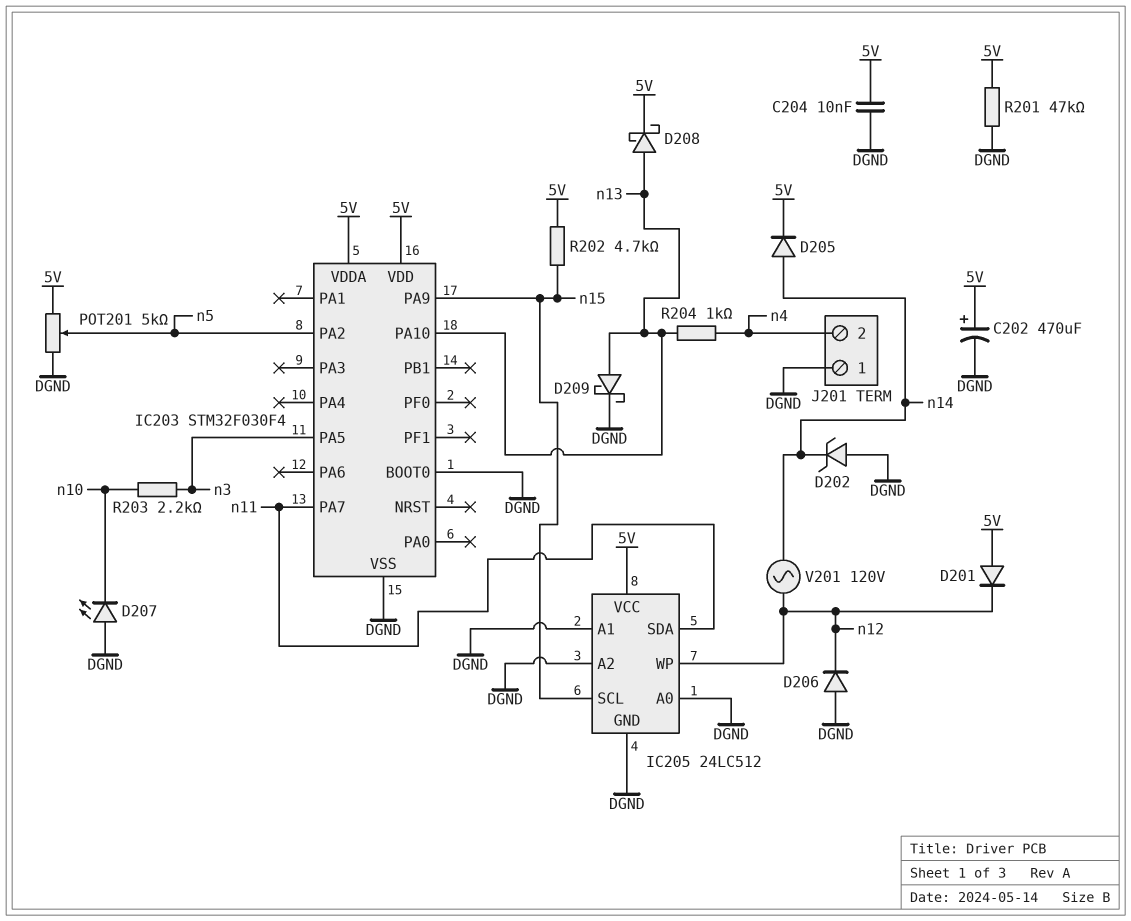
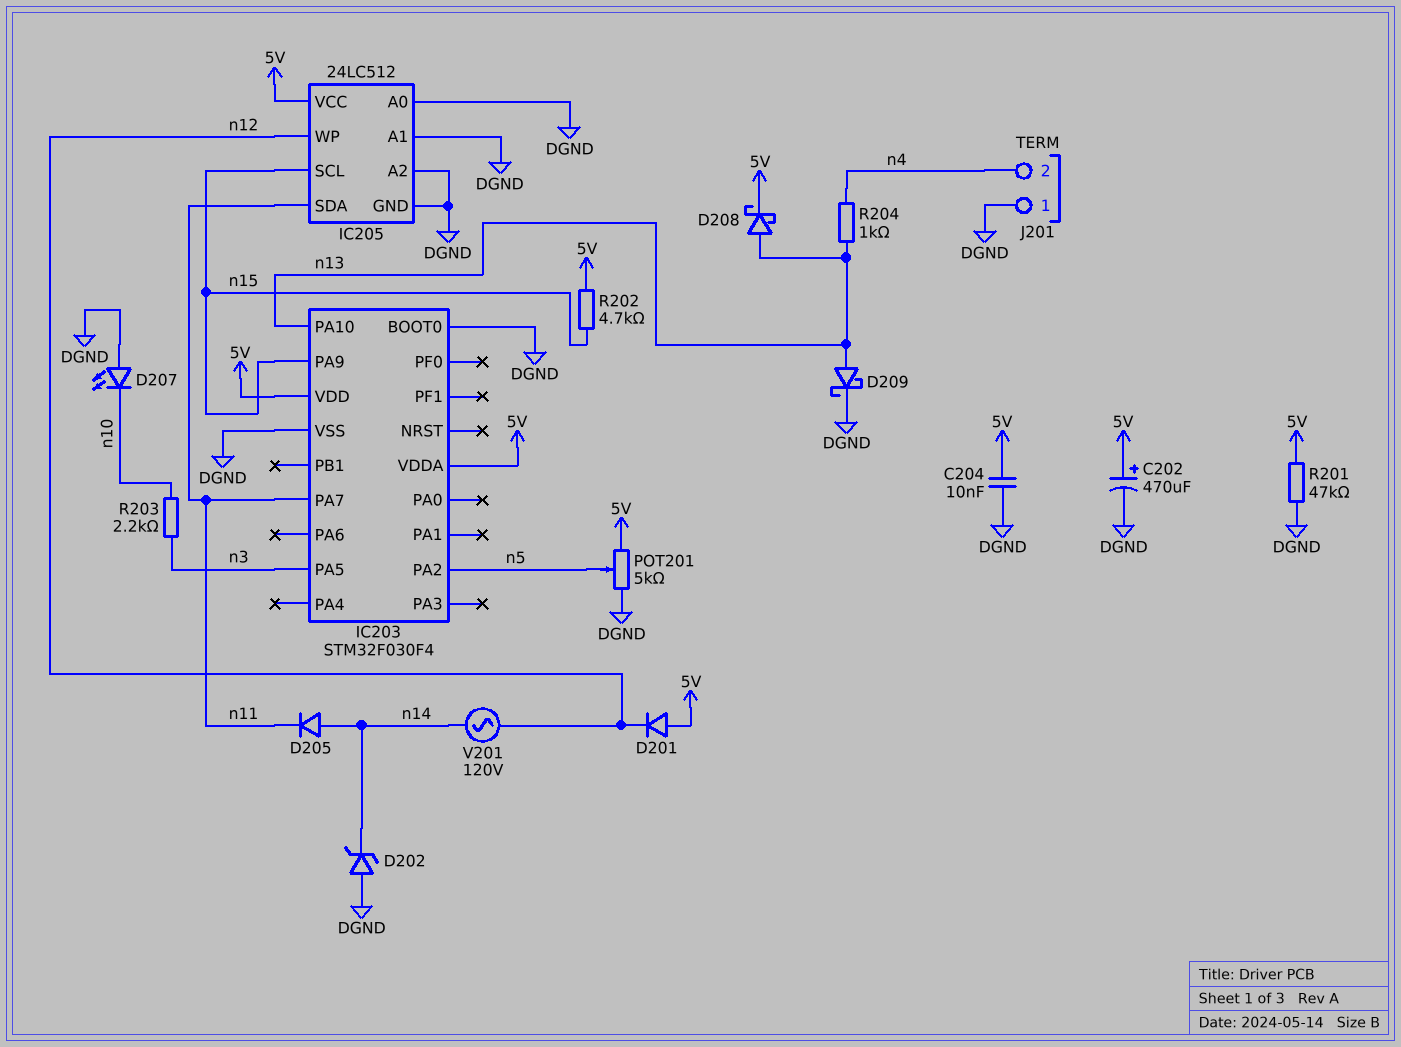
D205: diode (A n14, K 5V) -> diode (A n14, K n11)
D206: diode (A DGND, K n12) -> none

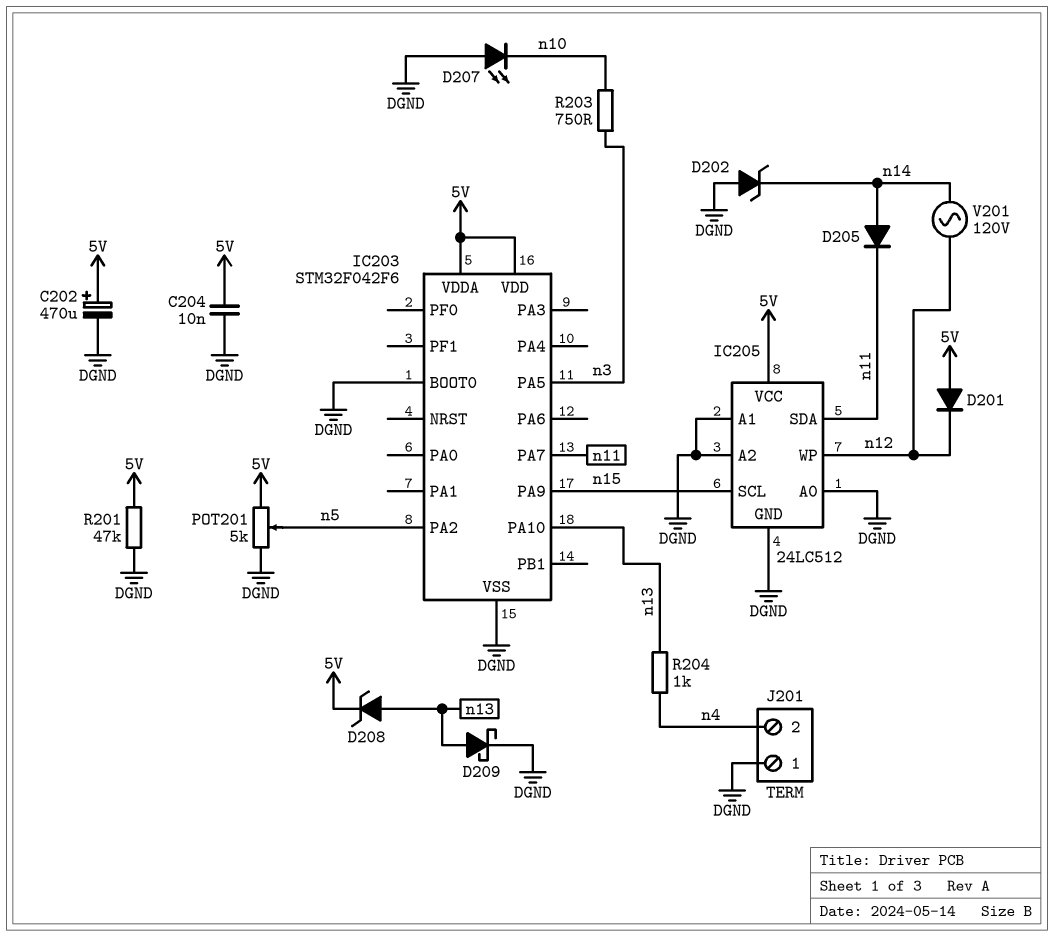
D208: schottky (A n13, K 5V) -> zener (A n13, K 5V)
IC203: STM32F030F4 -> STM32F042F6
R202: 4.7k (5V, n15) -> none
R203: 2.2k (n3, n10) -> 750 (n3, n10)

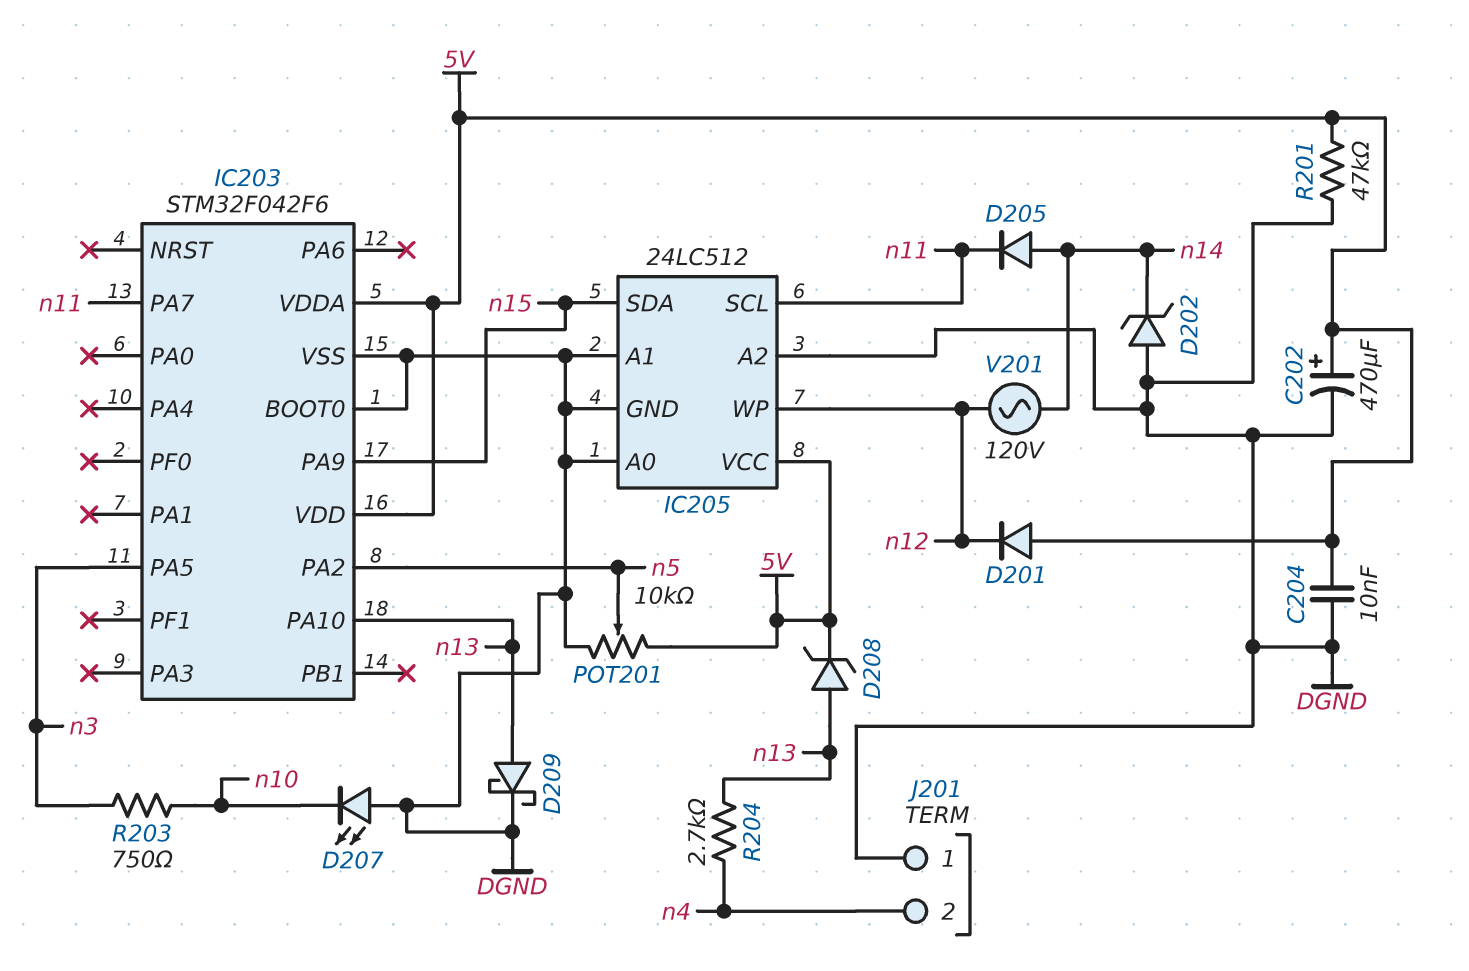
IC205 pin SCL: n15 -> n11
IC205 pin SDA: n11 -> n15
POT201: 5k (5V, DGND, wiper n5) -> 10k (5V, DGND, wiper n5)
R204: 1k (n4, n13) -> 2.7k (n4, n13)

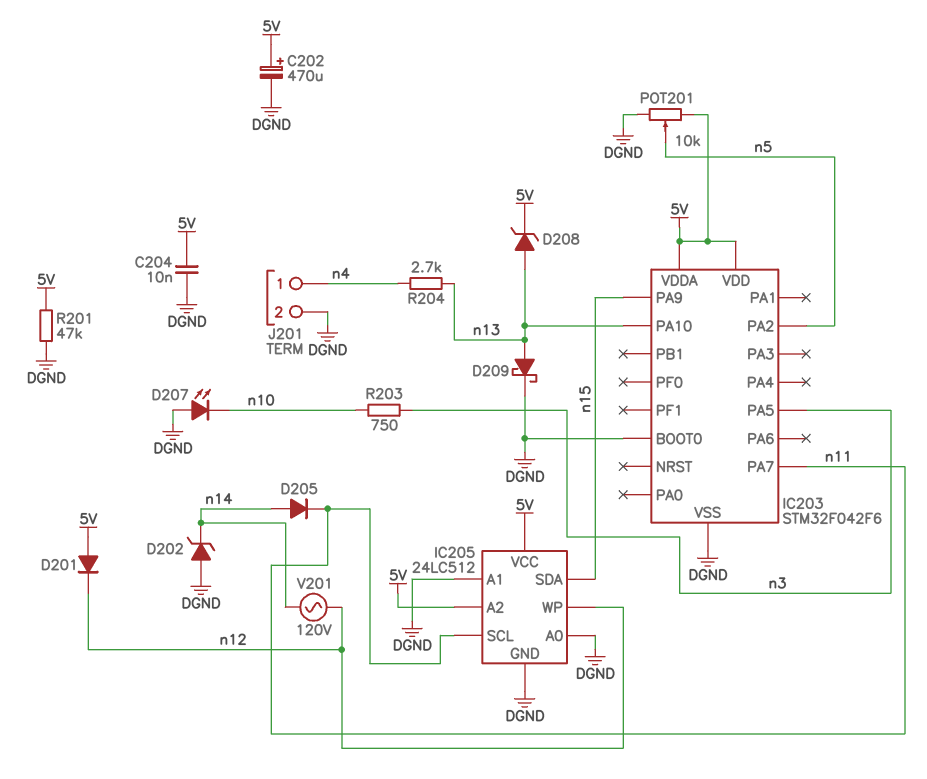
IC205 pin A2: DGND -> 5V
J201 pin 1: DGND -> n4
J201 pin 2: n4 -> DGND

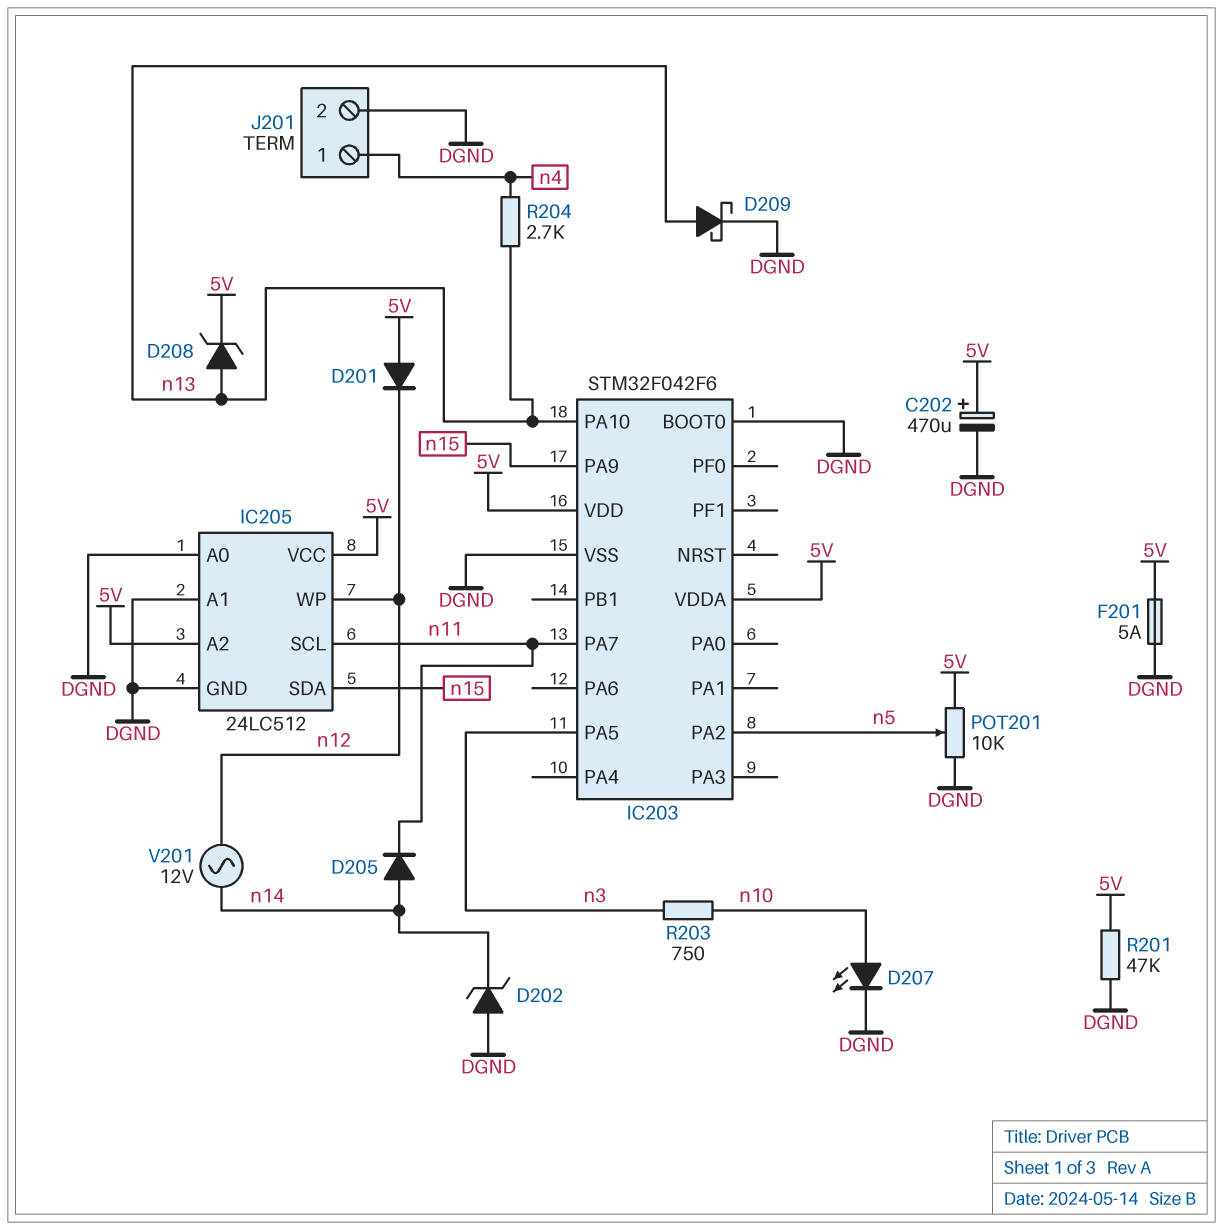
C204: 10nF (5V, DGND) -> none
D207: LED (A DGND, K n10) -> LED (A n10, K DGND)
F201: none -> 5A (5V, DGND)
V201: AC 120V (n12, n14) -> AC 12V (n12, n14)

